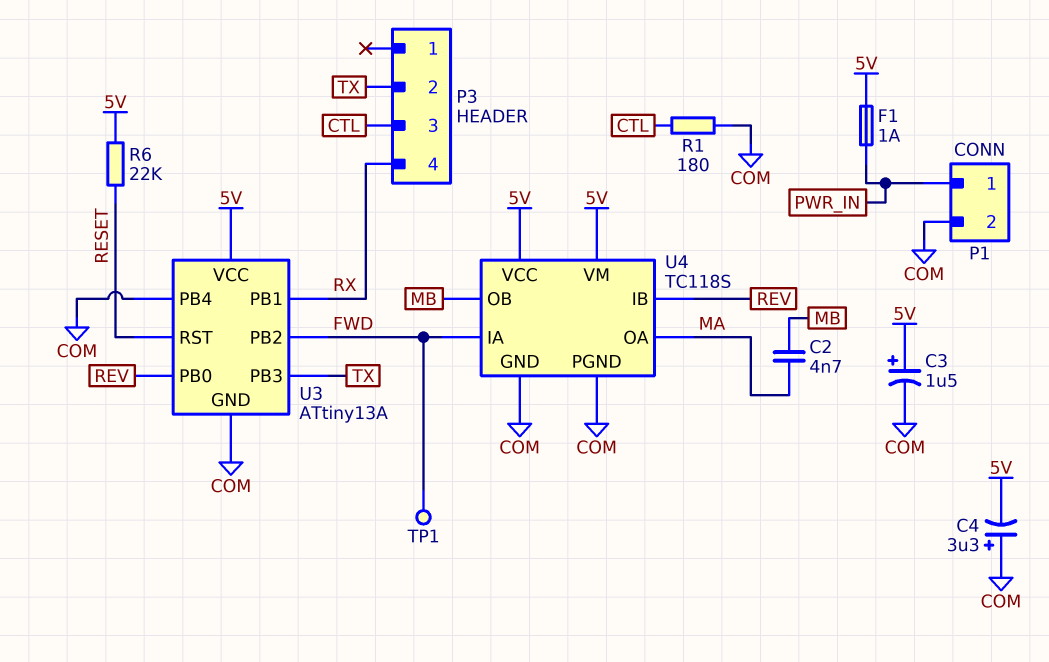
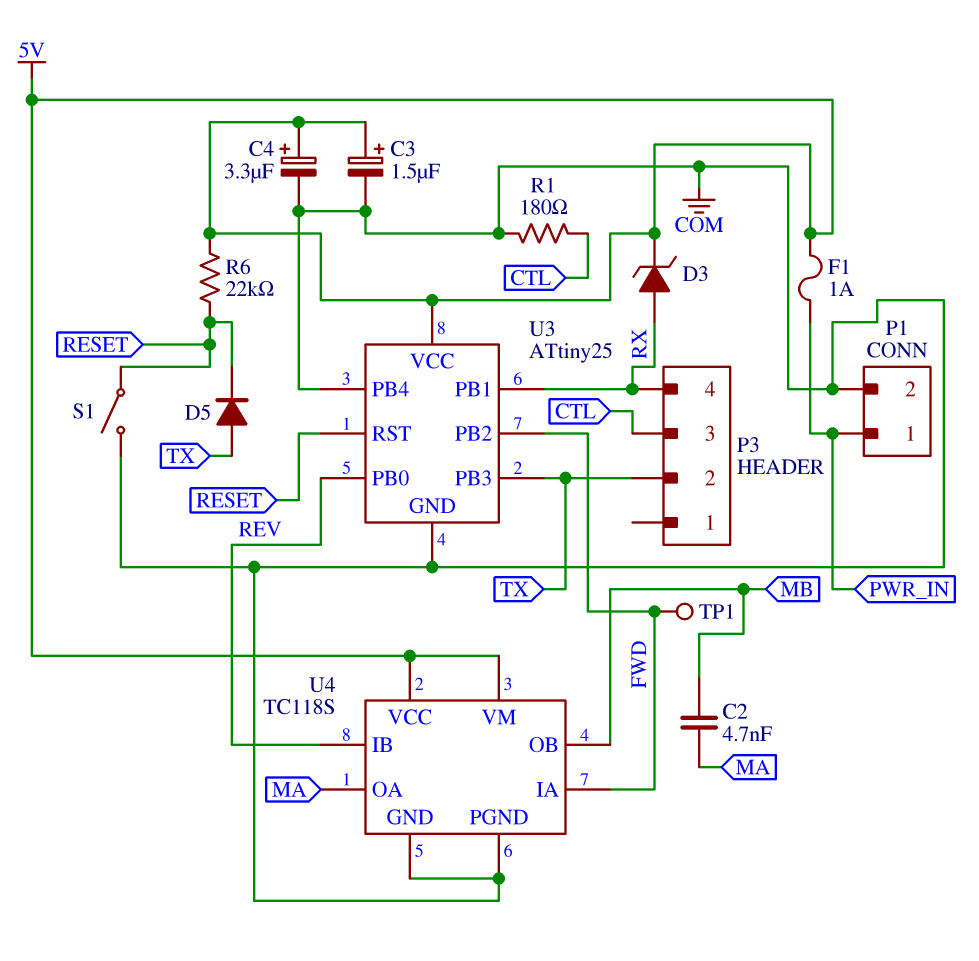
C4: 3.3uF (plus COM, minus 5V) -> 3.3uF (plus 5V, minus COM)
D3: none -> zener (A RX, K 5V)
D5: none -> diode (A TX, K RESET)
S1: none -> switch (COM, RESET)
U3: ATtiny13A -> ATtiny25

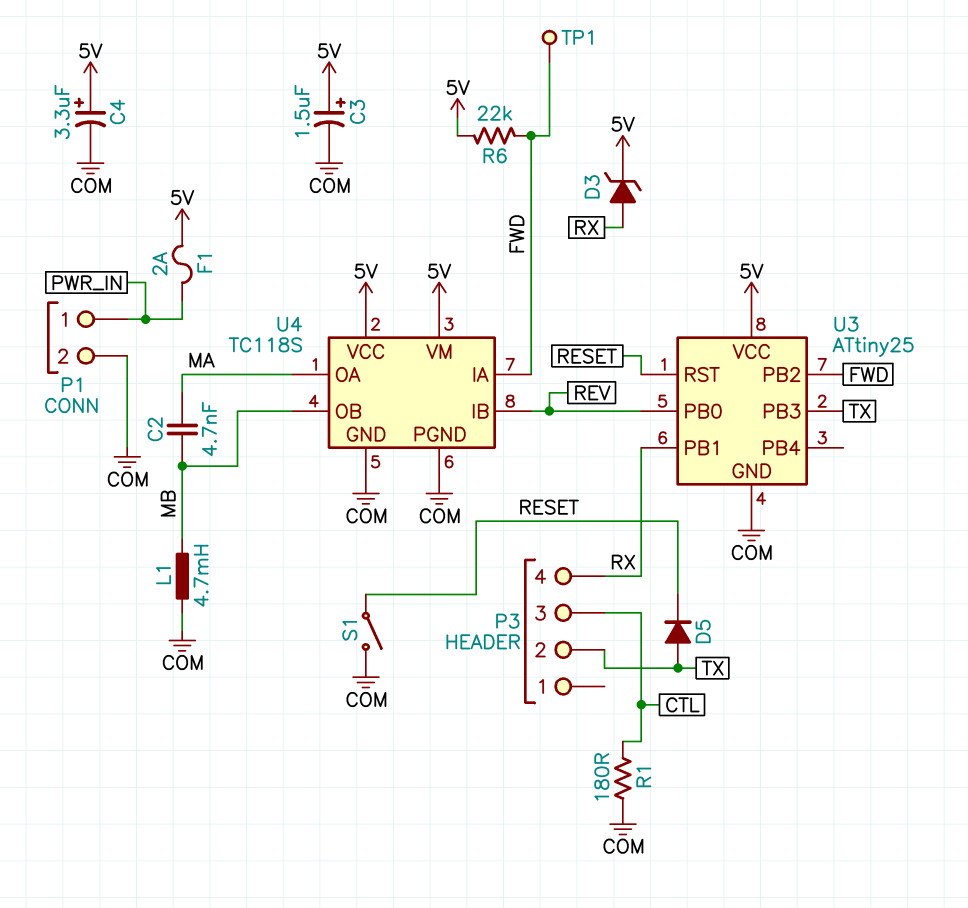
F1: 1A (5V, PWR_IN) -> 2A (5V, PWR_IN)
L1: none -> 4.7mH (COM, MB)
R6: 22k (5V, RESET) -> 22k (5V, FWD)
U3 pin PB4: COM -> none

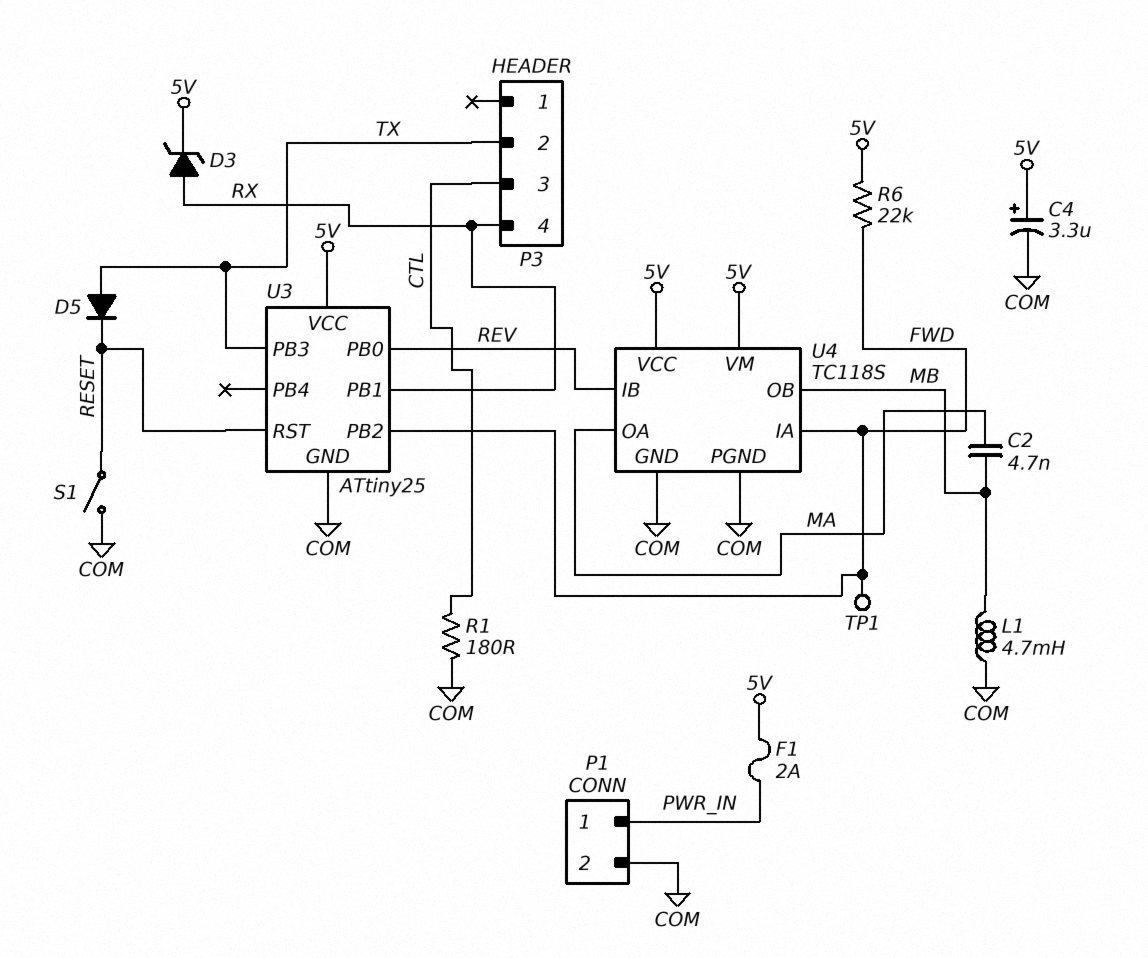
C3: 1.5uF (plus 5V, minus COM) -> none

